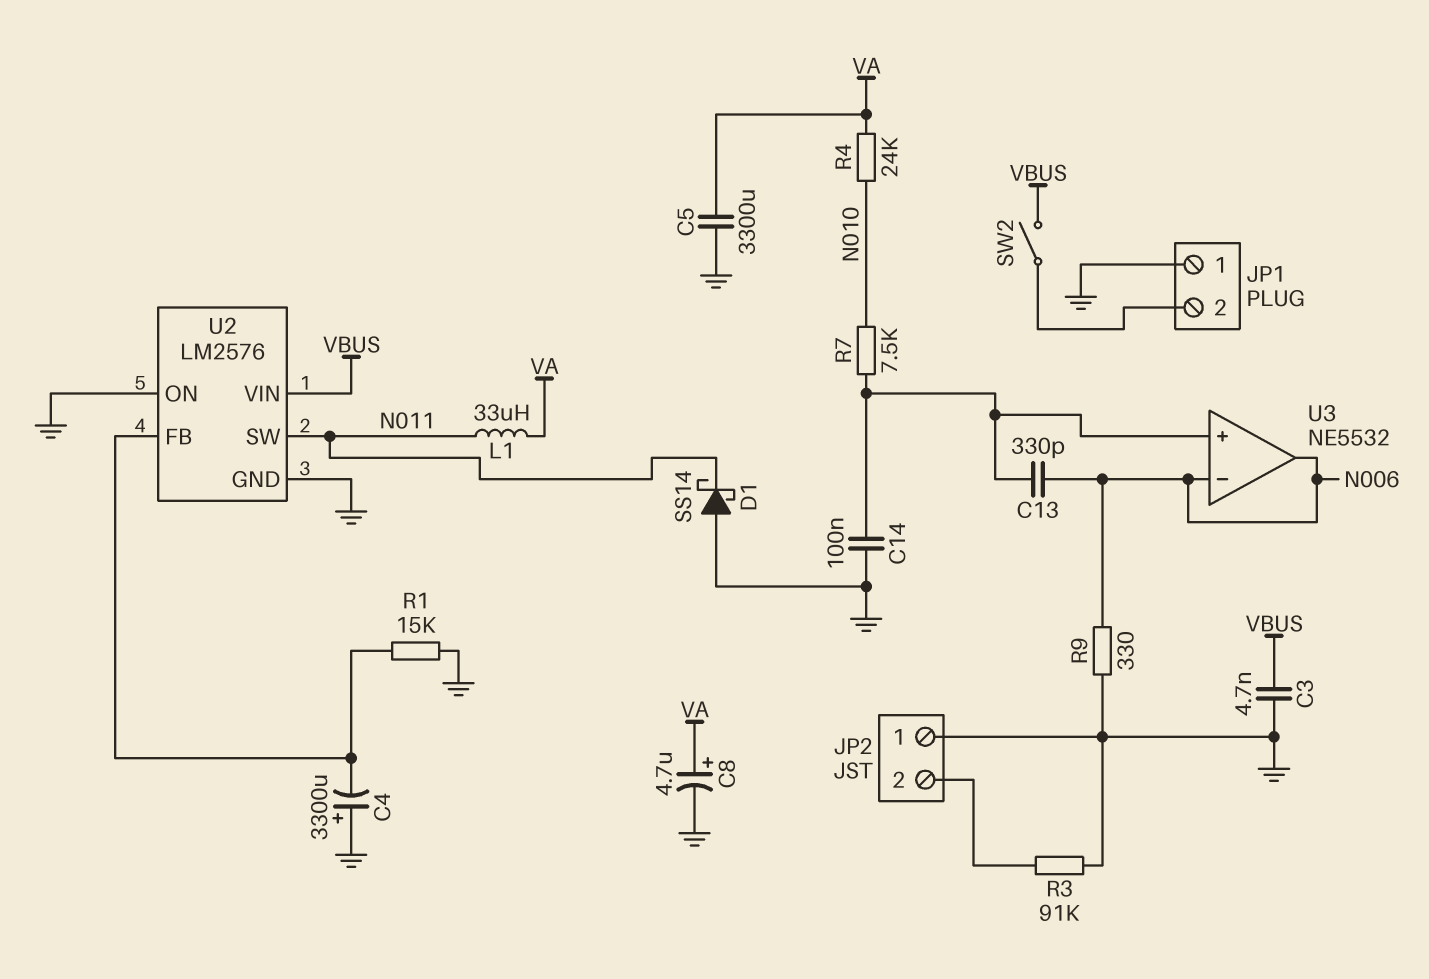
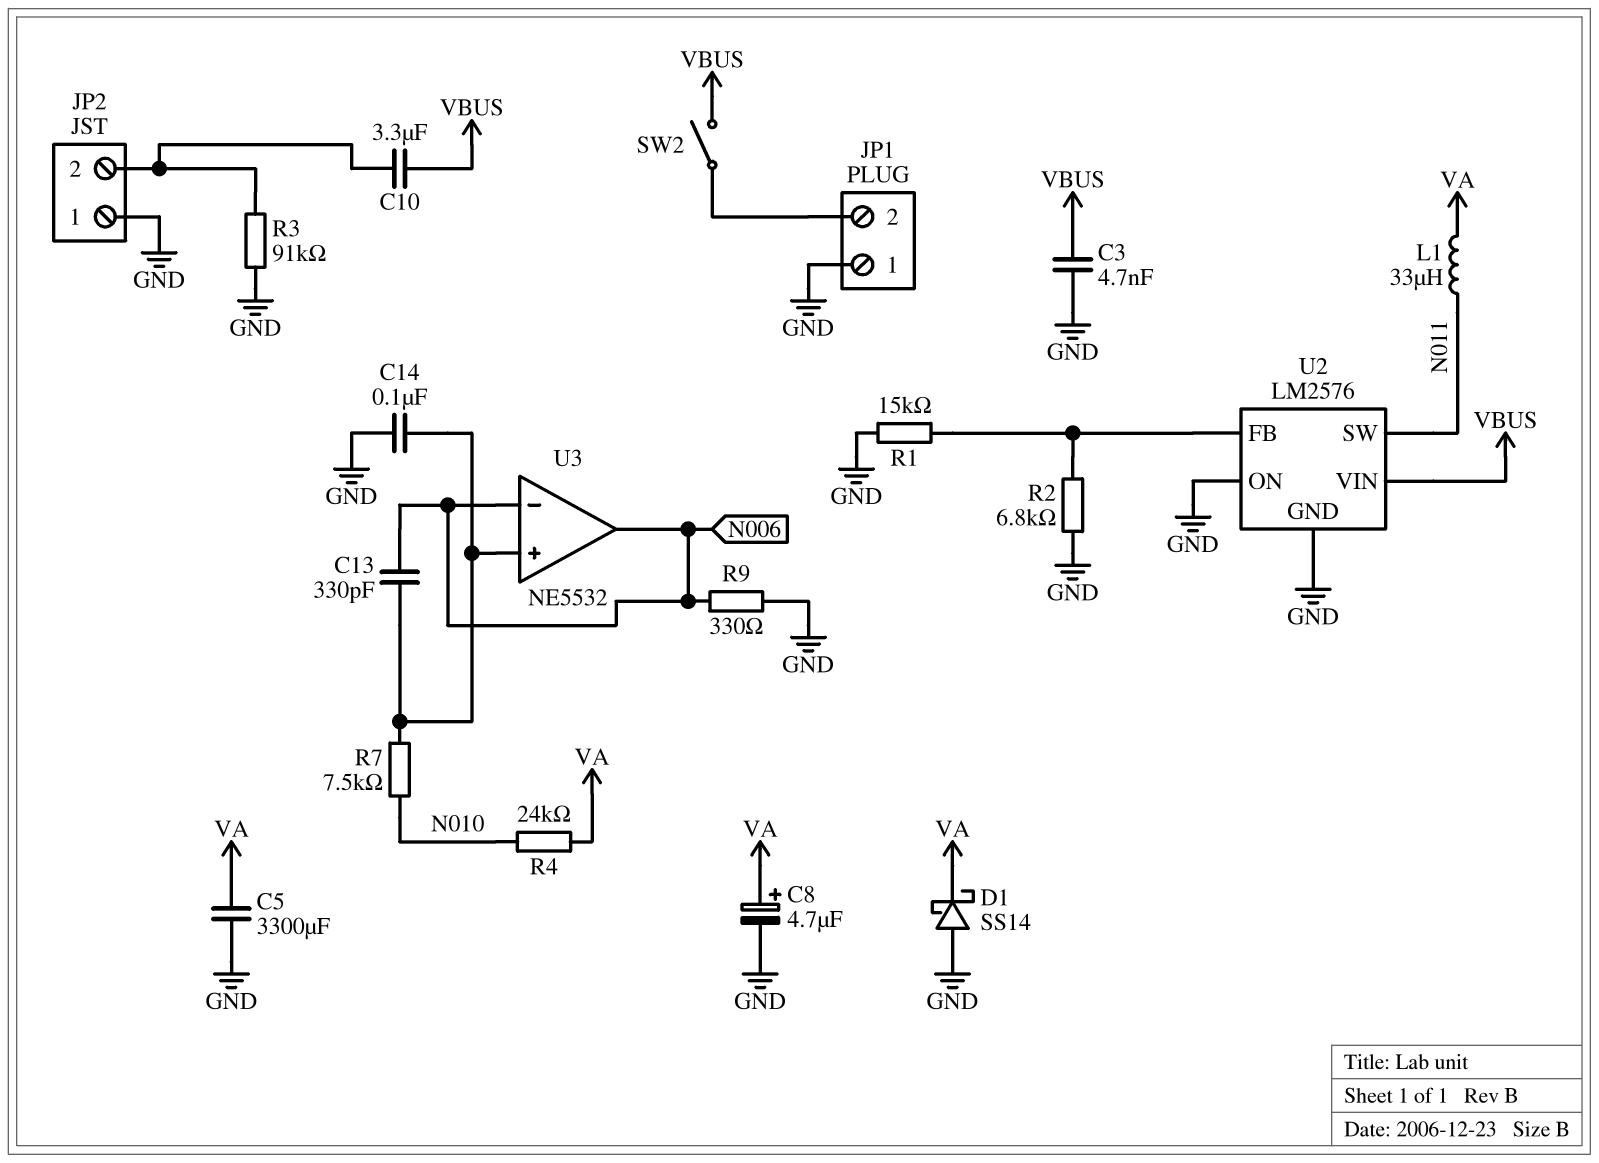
C4: 3300uF (plus GND, minus U2/FB) -> none
C10: none -> 3.3uF (JP2/2, VBUS)
D1: schottky SS14 (A GND, K N011) -> schottky SS14 (A GND, K VA)
R2: none -> 6.8k (GND, U2/FB)

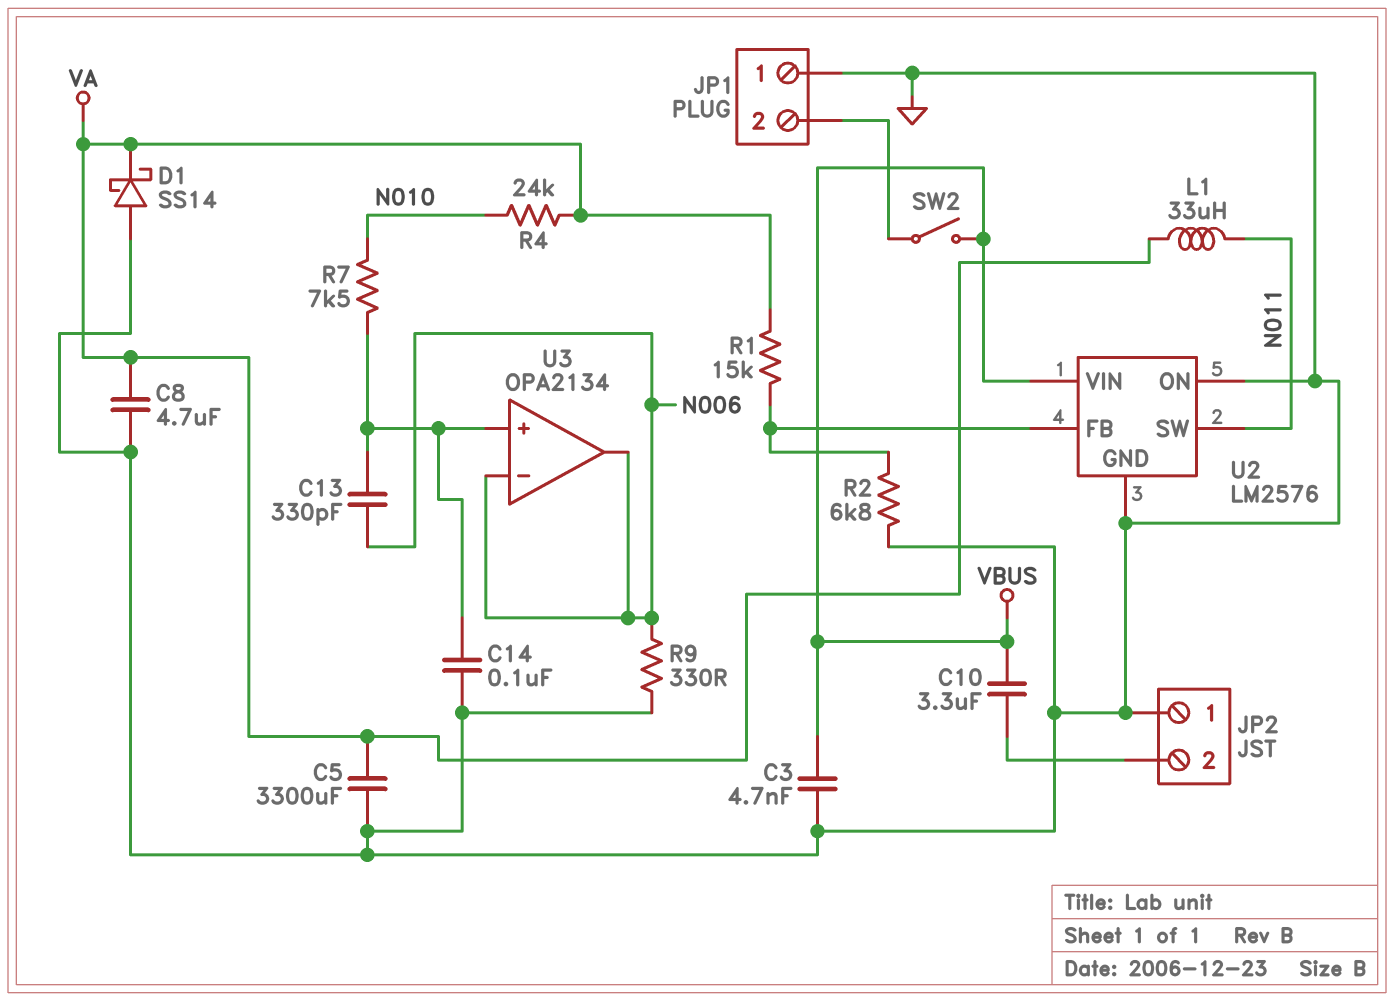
C8: 4.7uF (plus VA, minus GND) -> 4.7uF (GND, VA)
R1: 15k (GND, U2/FB) -> 15k (U2/FB, VA)
R3: 91k (GND, JP2/2) -> none
U3: NE5532 -> OPA2134

